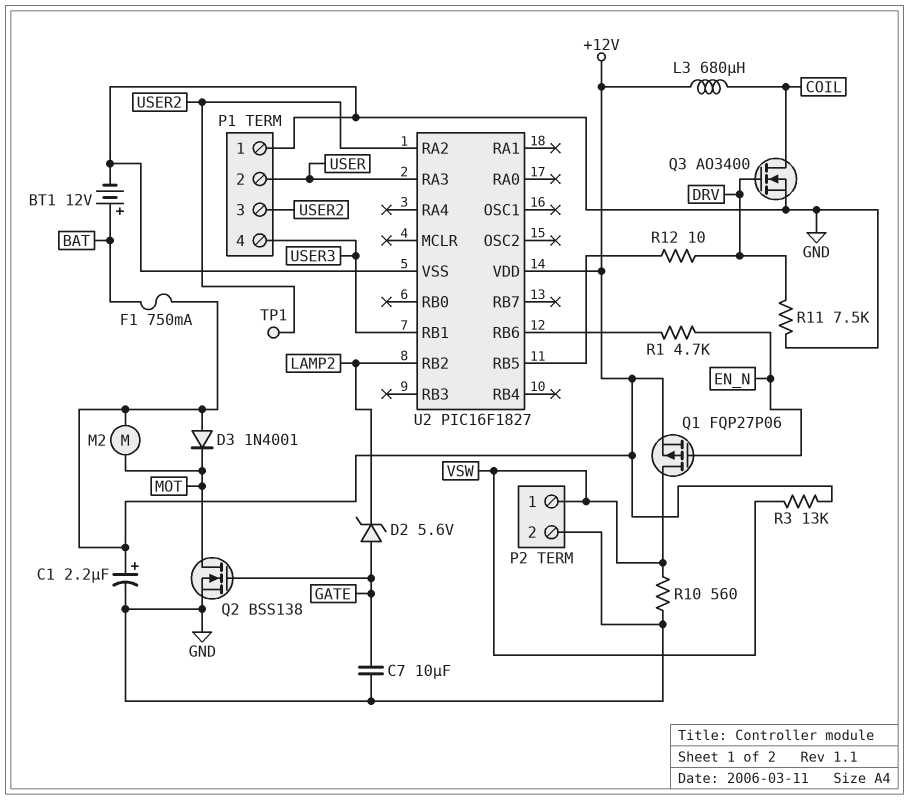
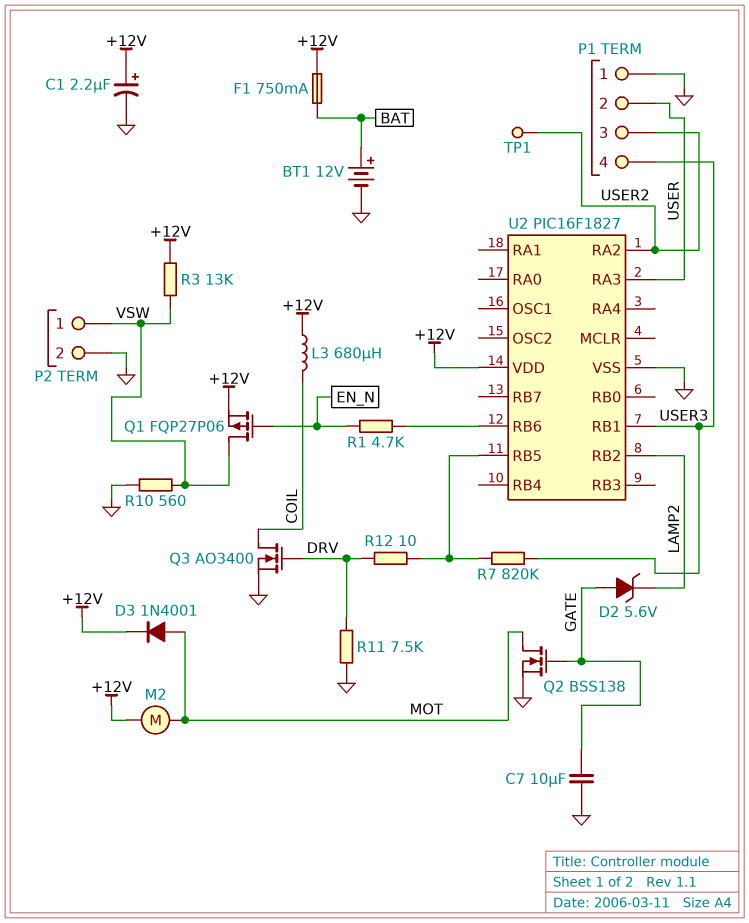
D3: diode 1N4001 (A +12V, K MOT) -> diode 1N4001 (A MOT, K +12V)
R7: none -> 820k (U2/RB5, USER3)

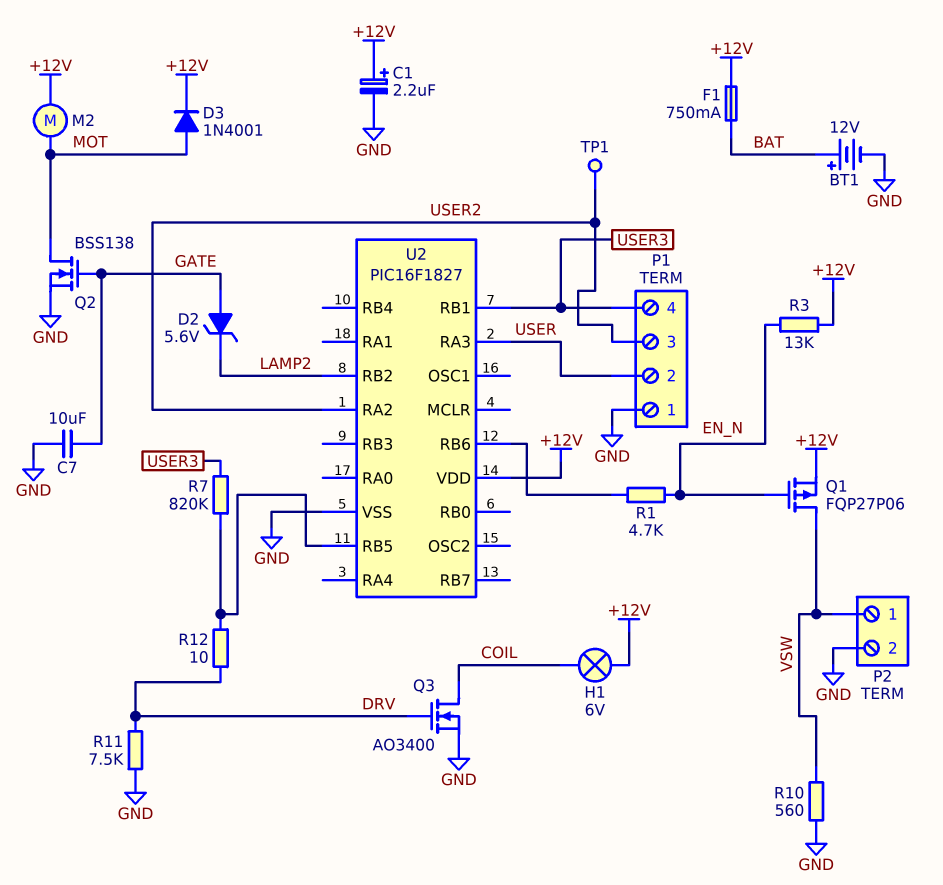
H1: none -> lamp 6V (+12V, COIL)
L3: 680uH (+12V, COIL) -> none
R3: 13k (+12V, VSW) -> 13k (+12V, EN_N)

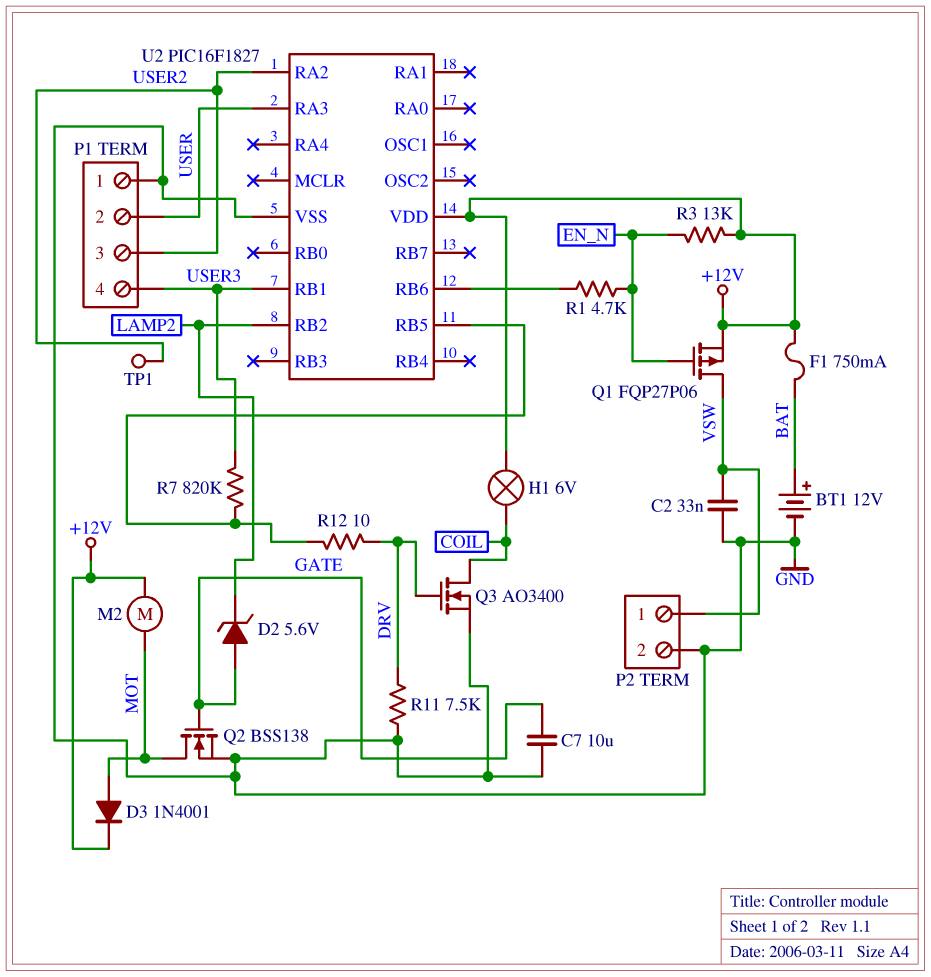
C1: 2.2uF (plus +12V, minus GND) -> none
C2: none -> 33nF (GND, VSW)
R10: 560 (GND, VSW) -> none

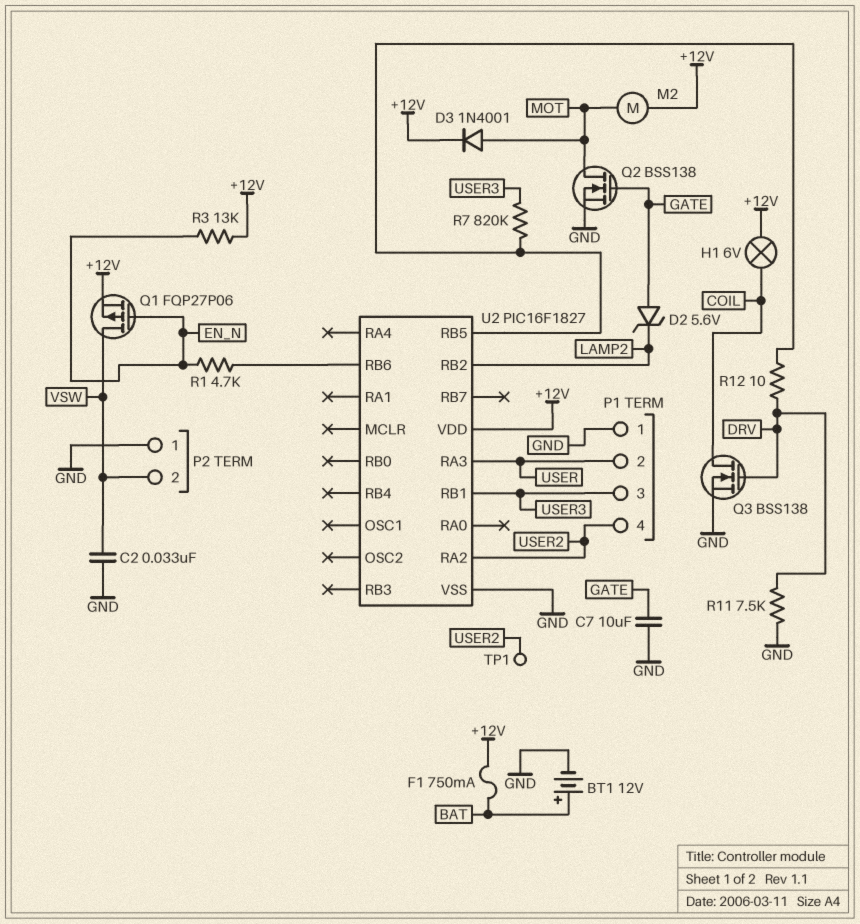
P1 pin 3: USER2 -> USER3
P1 pin 4: USER3 -> USER2
P2 pin 1: VSW -> GND
P2 pin 2: GND -> VSW
Q3: NMOS AO3400 (G DRV, D COIL, S GND) -> NMOS BSS138 (G DRV, D COIL, S GND)

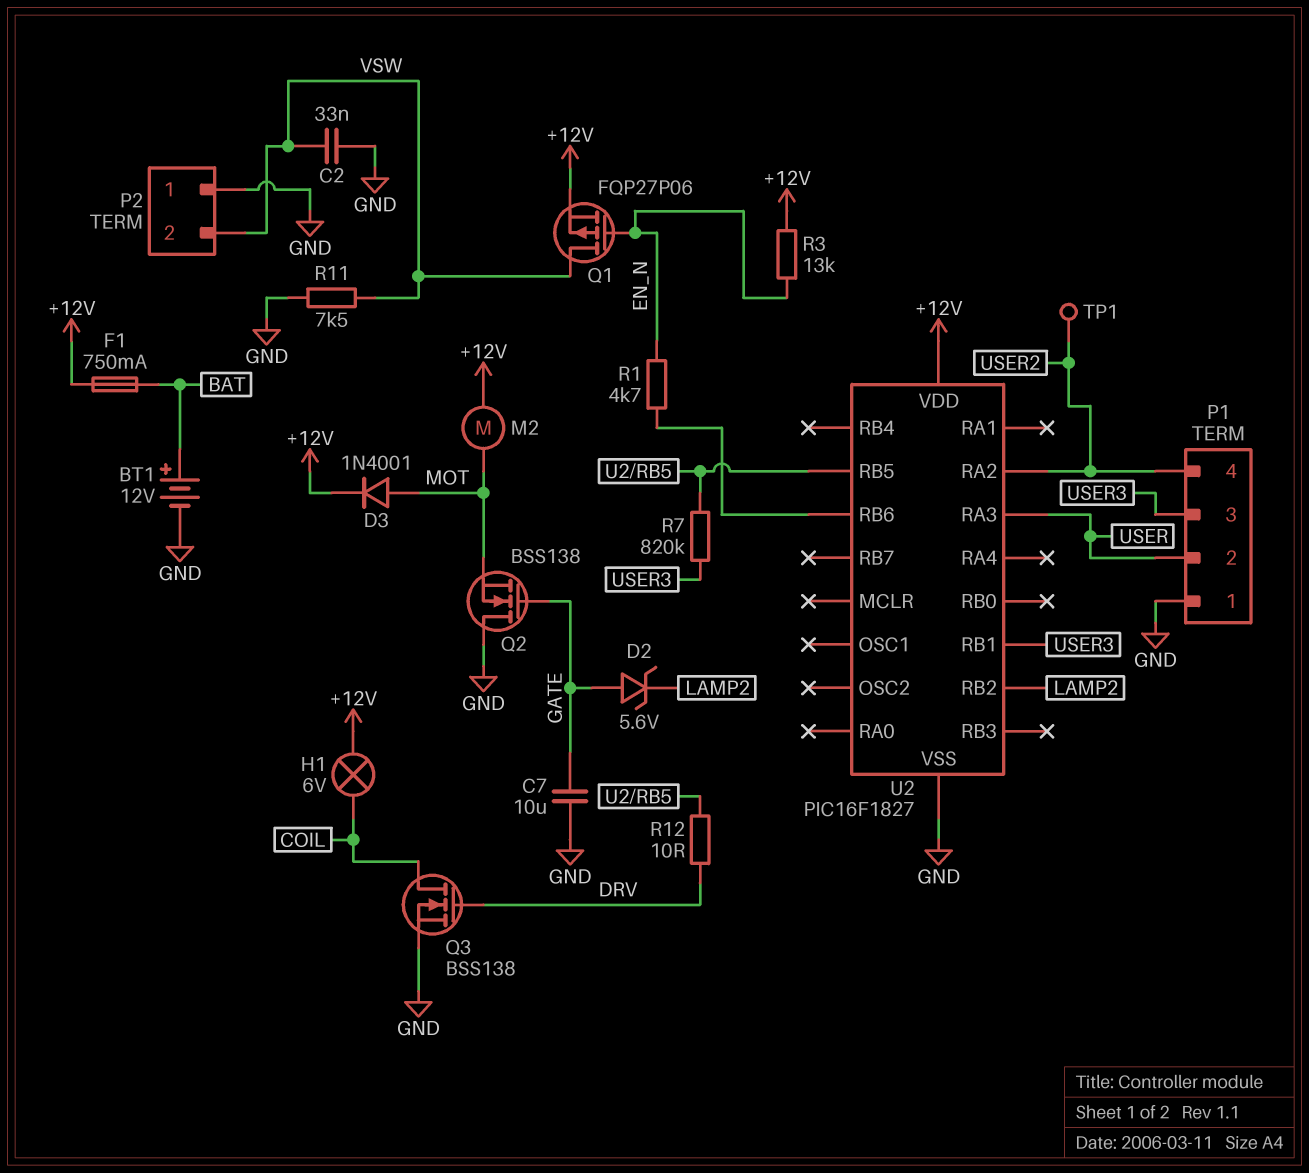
Q2: NMOS BSS138 (G GATE, D MOT, S GND) -> NMOS BSS138 (G GATE, D GND, S MOT)
R11: 7.5k (DRV, GND) -> 7.5k (GND, VSW)

